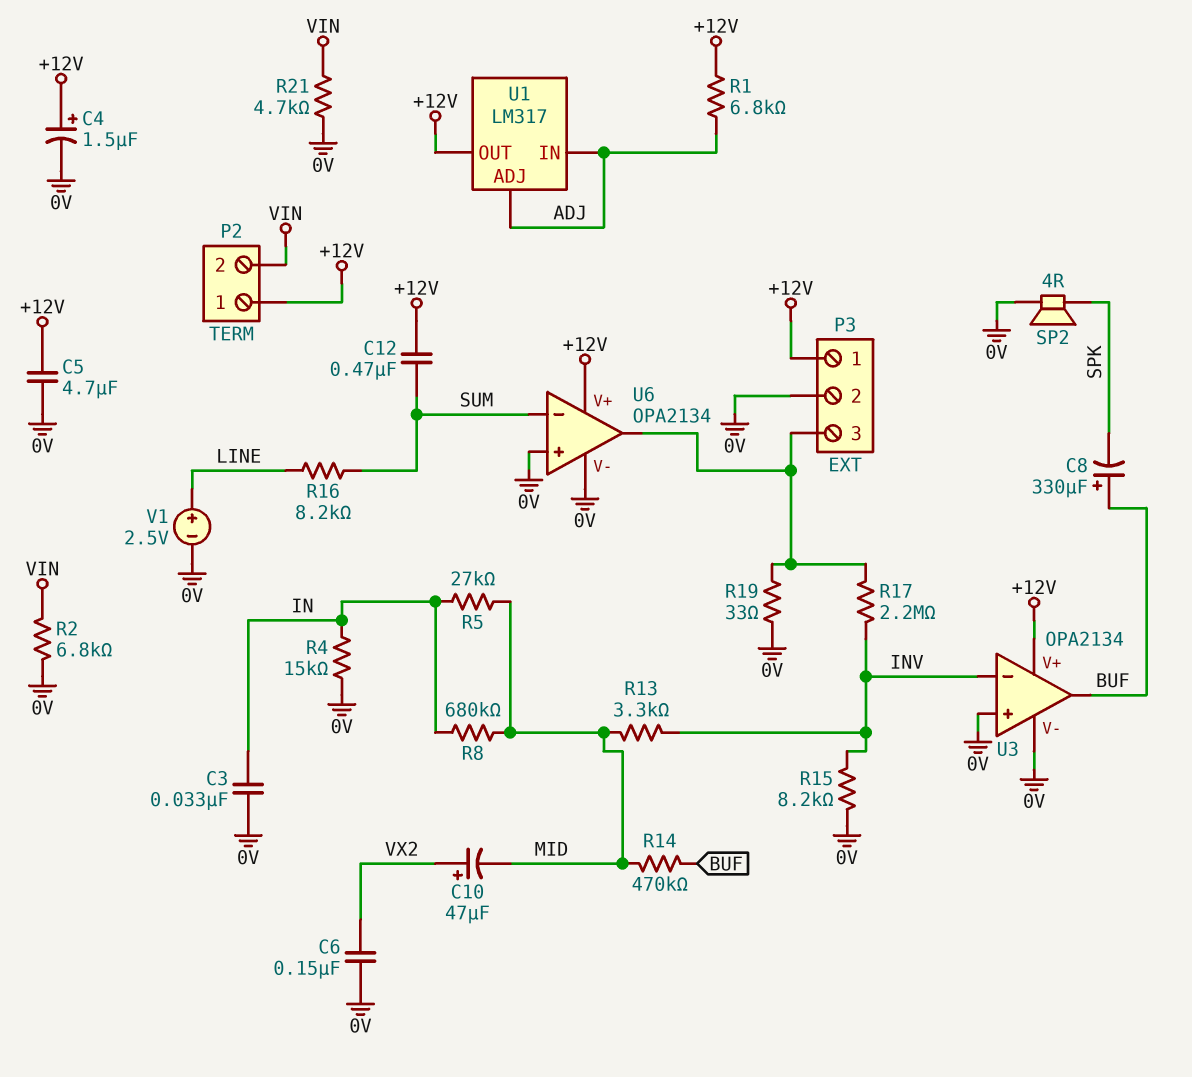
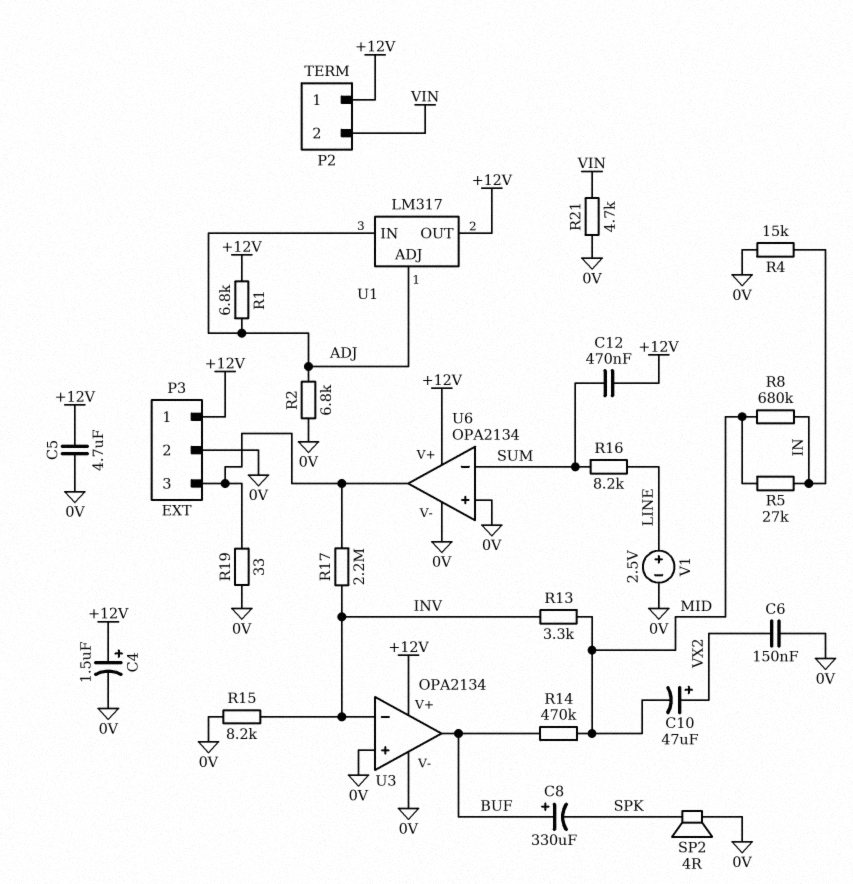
C3: 33nF (0V, IN) -> none
R2: 6.8k (0V, VIN) -> 6.8k (0V, ADJ)

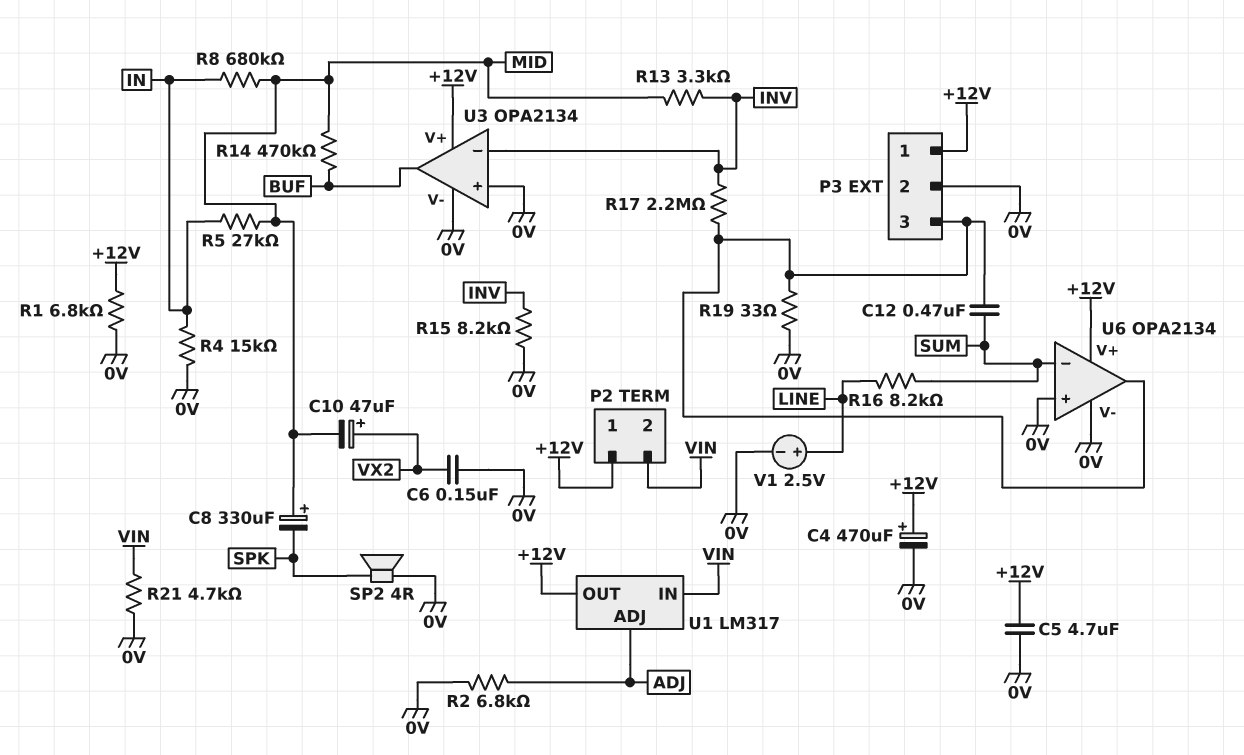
C4: 1.5uF (plus +12V, minus 0V) -> 470uF (plus +12V, minus 0V)
C8: 330uF (plus BUF, minus SPK) -> 330uF (plus MID, minus SPK)
C12: 470nF (+12V, SUM) -> 470nF (P3/3, SUM)
R1: 6.8k (+12V, ADJ) -> 6.8k (+12V, 0V)
U1 pin IN: ADJ -> VIN

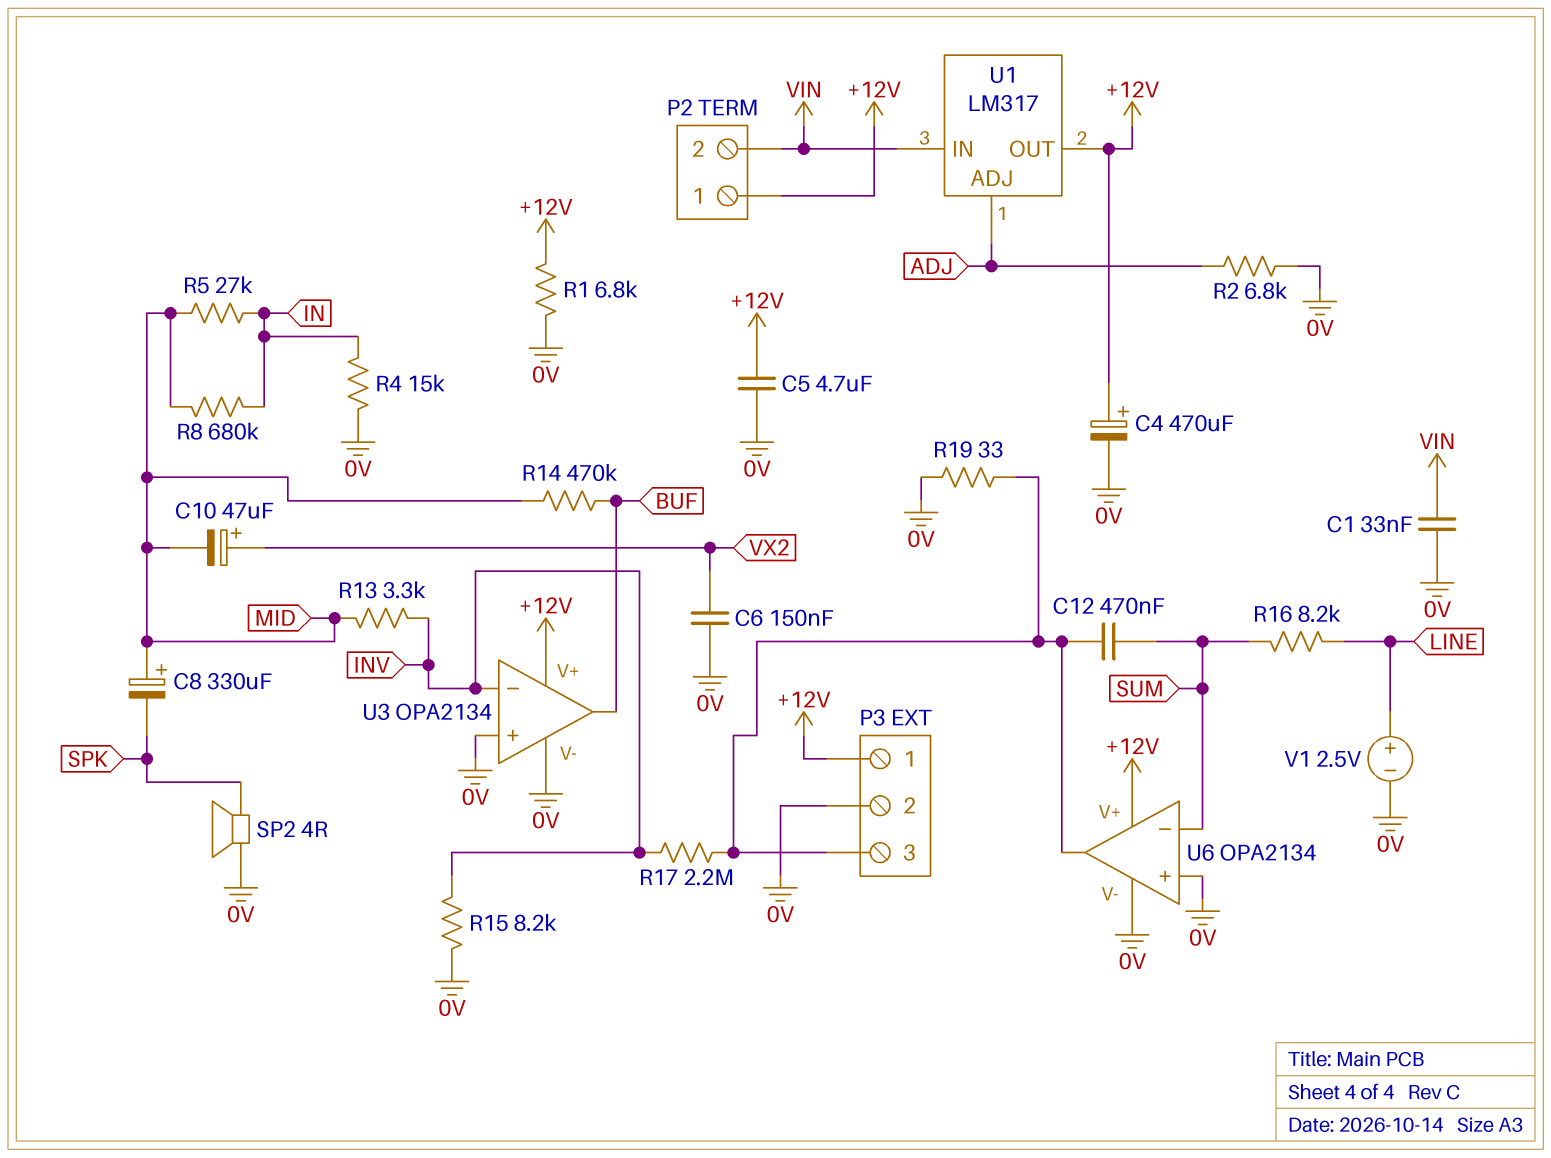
C1: none -> 33nF (0V, VIN)
R21: 4.7k (0V, VIN) -> none

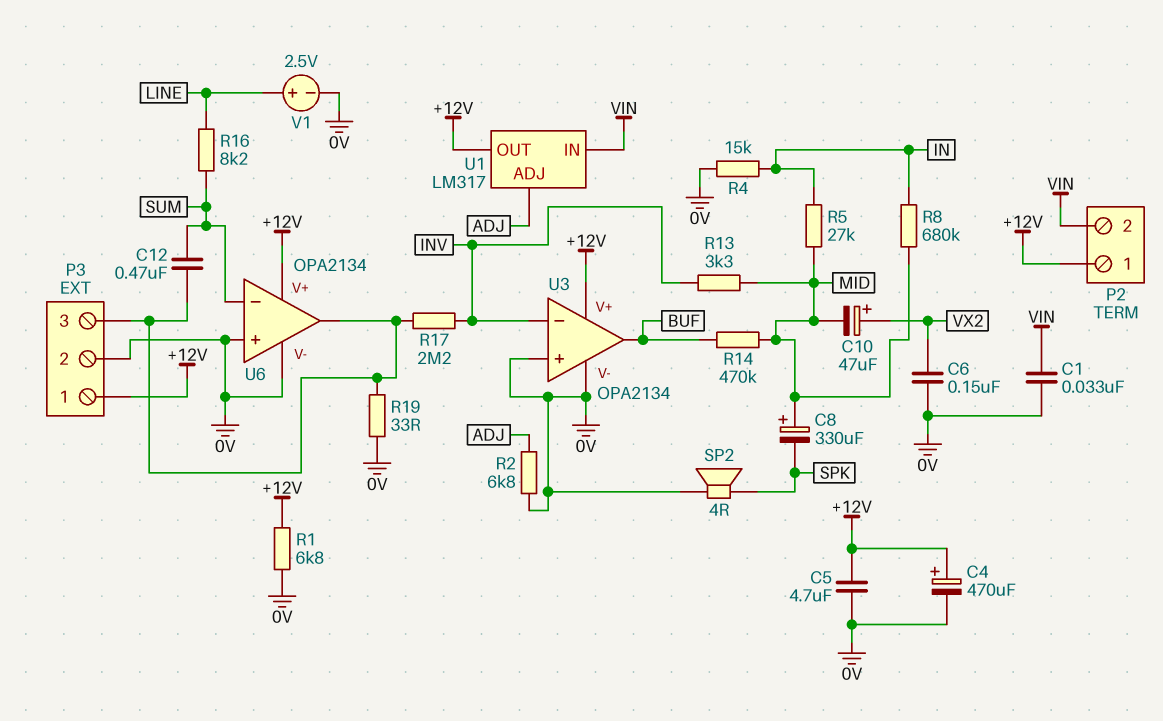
R15: 8.2k (0V, INV) -> none

